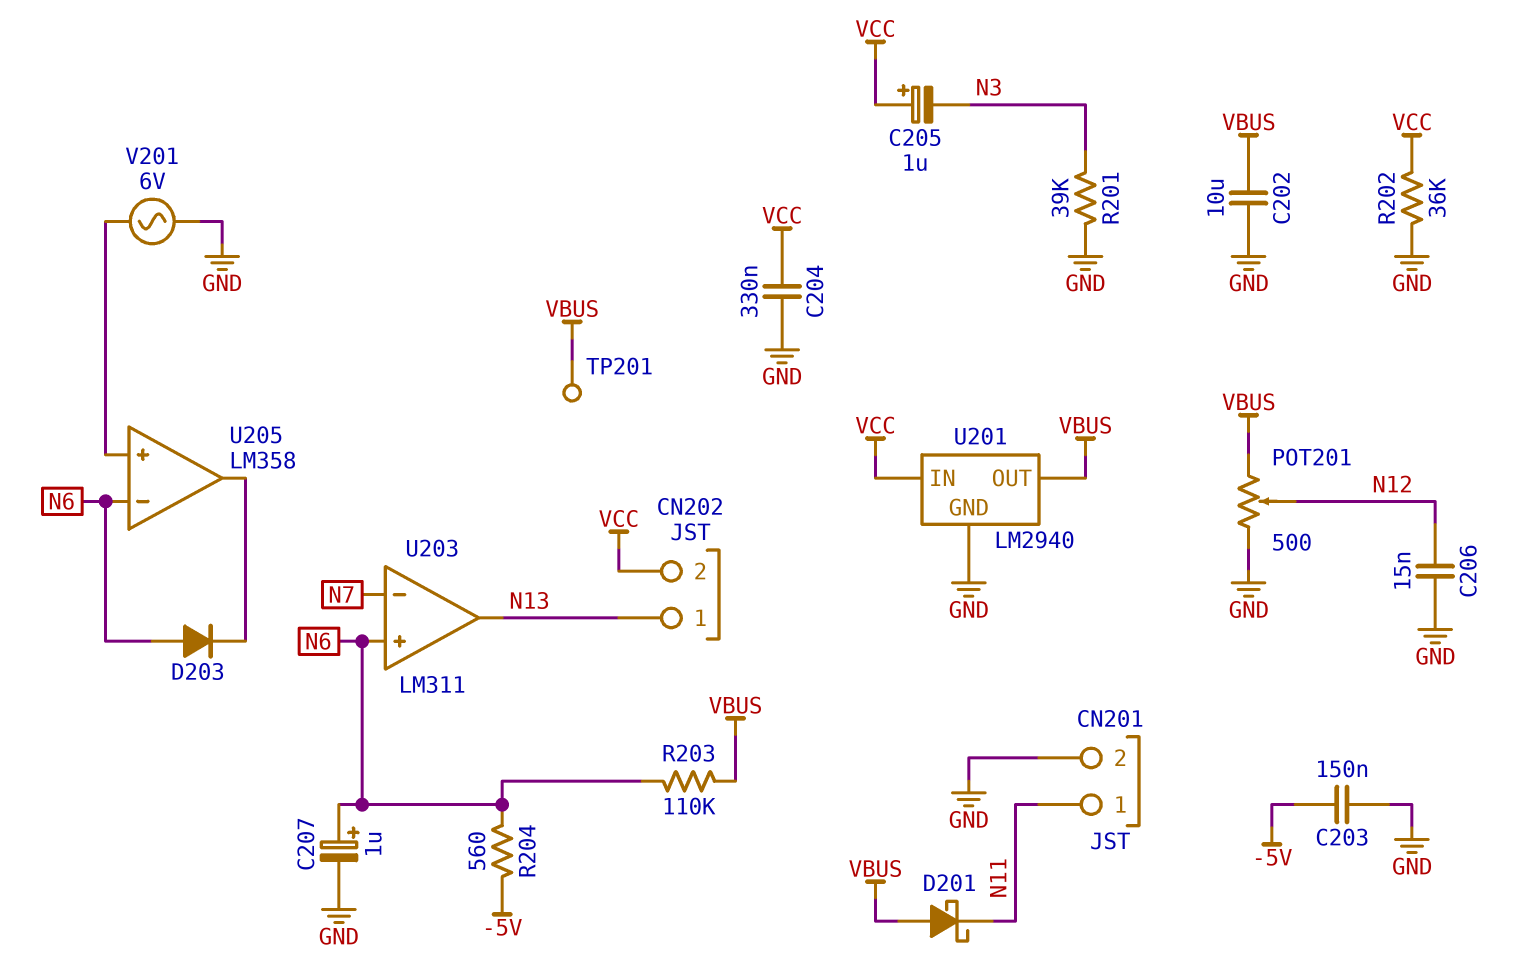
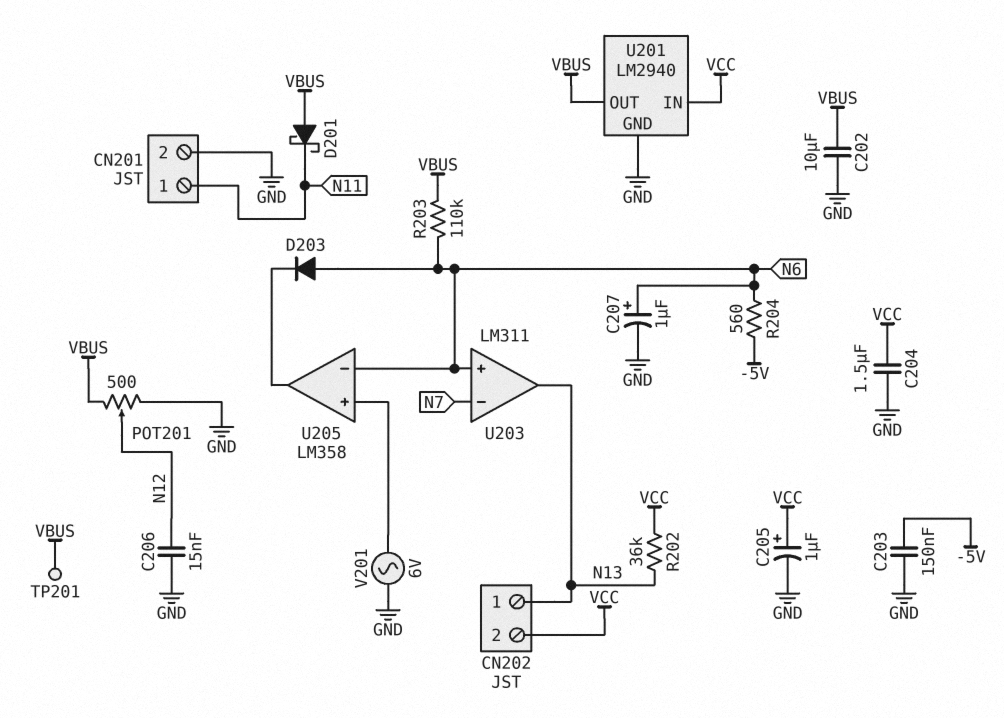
C204: 330nF (GND, VCC) -> 1.5uF (GND, VCC)
C205: 1uF (plus VCC, minus N3) -> 1uF (plus VCC, minus GND)
R201: 39k (GND, N3) -> none
R202: 36k (GND, VCC) -> 36k (N13, VCC)

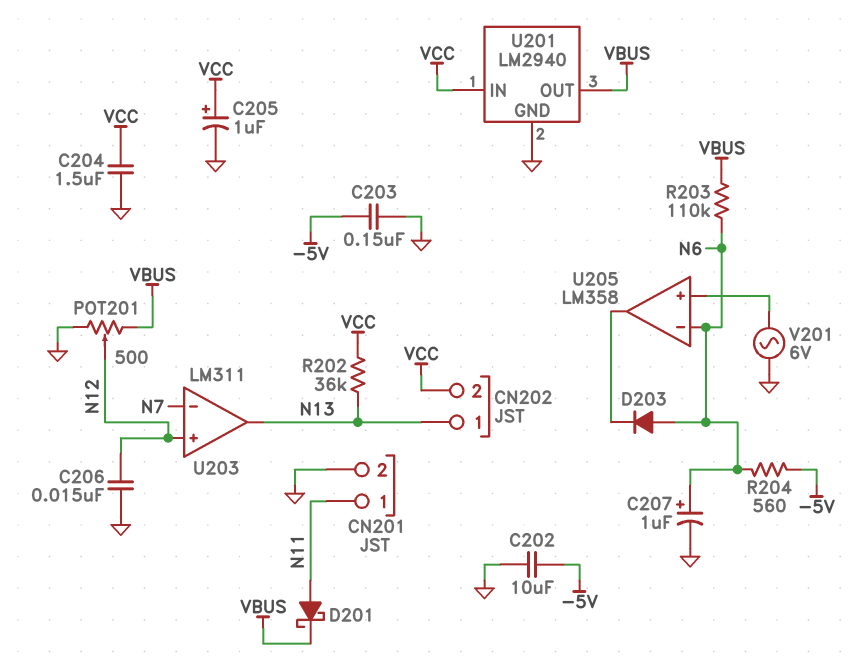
C202: 10uF (GND, VBUS) -> 10uF (-5V, GND)
D201: schottky (A VBUS, K N11) -> schottky (A N11, K VBUS)
TP201: test point (VBUS) -> none
U203 pin in+: N6 -> N12

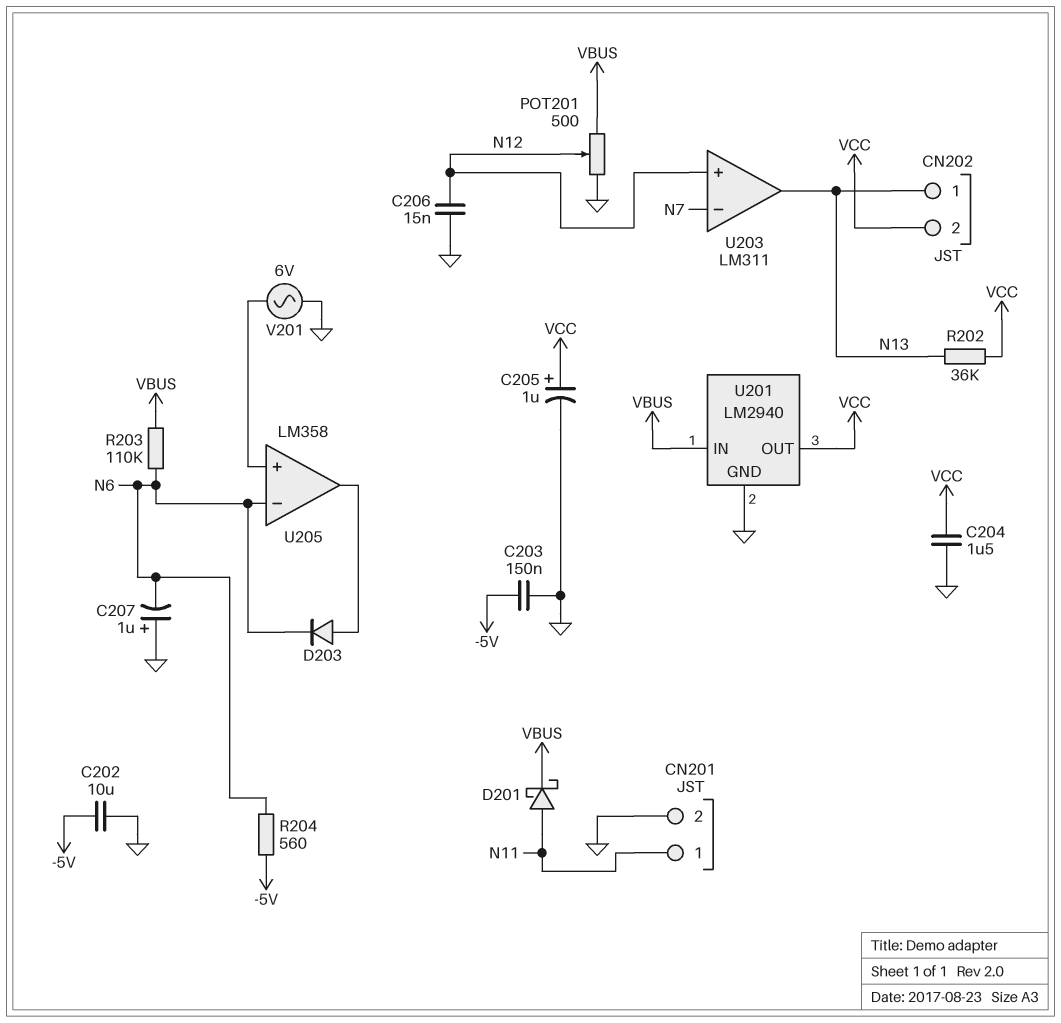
C207: 1uF (plus N6, minus GND) -> 1uF (plus GND, minus N6)
D203: diode (A N6, K U205/out) -> diode (A U205/out, K N6)
U201 pin IN: VCC -> VBUS
U201 pin OUT: VBUS -> VCC

